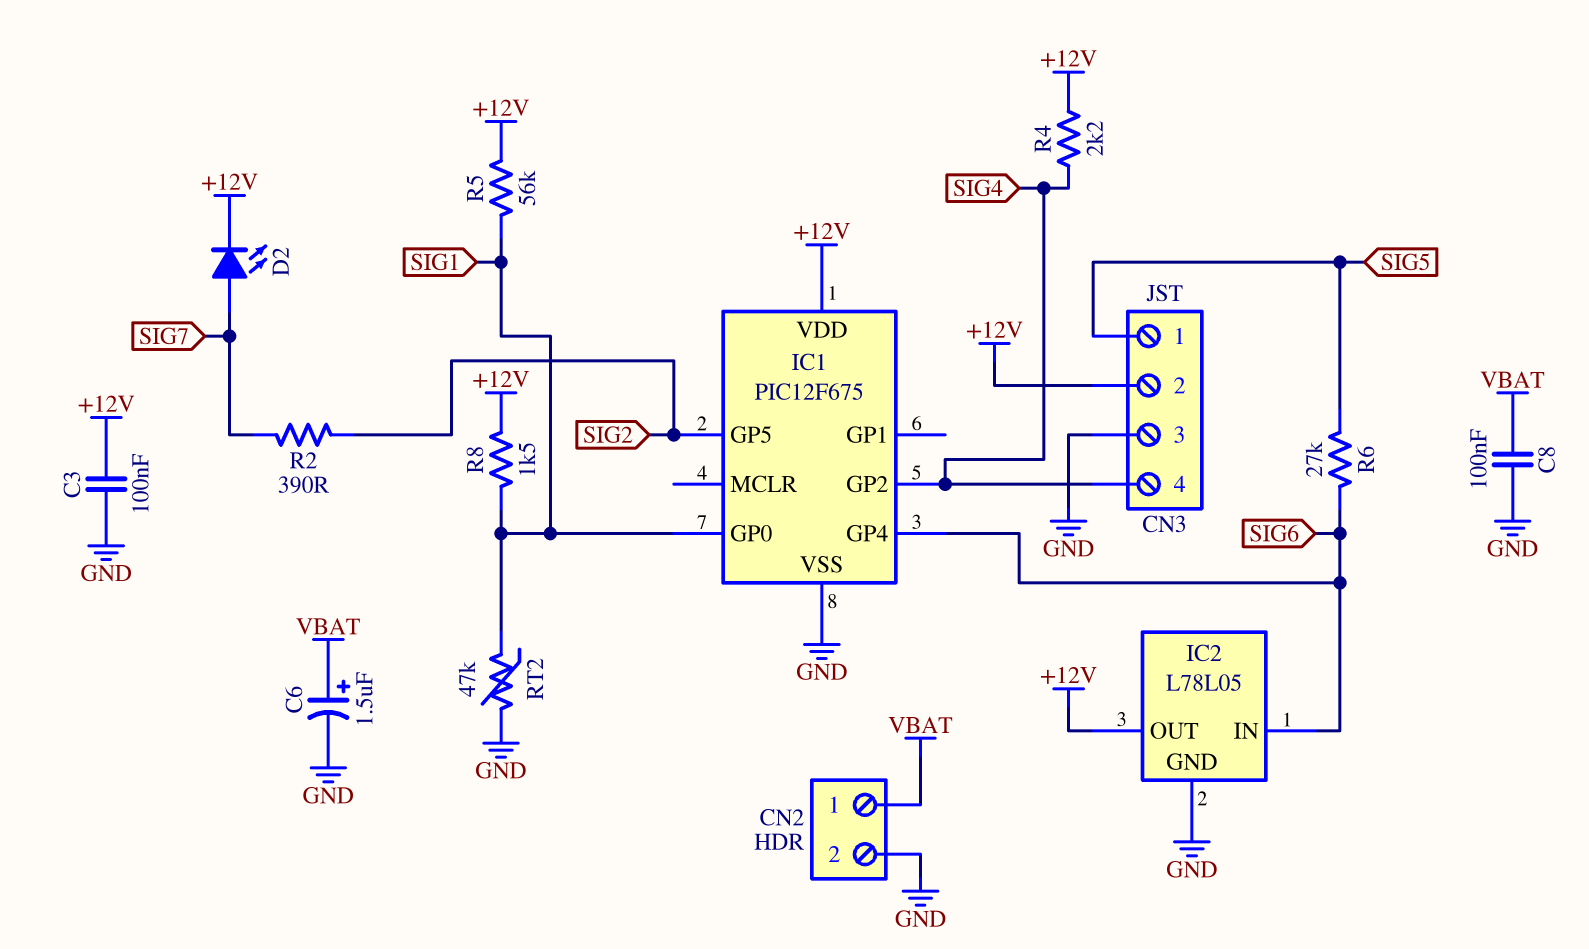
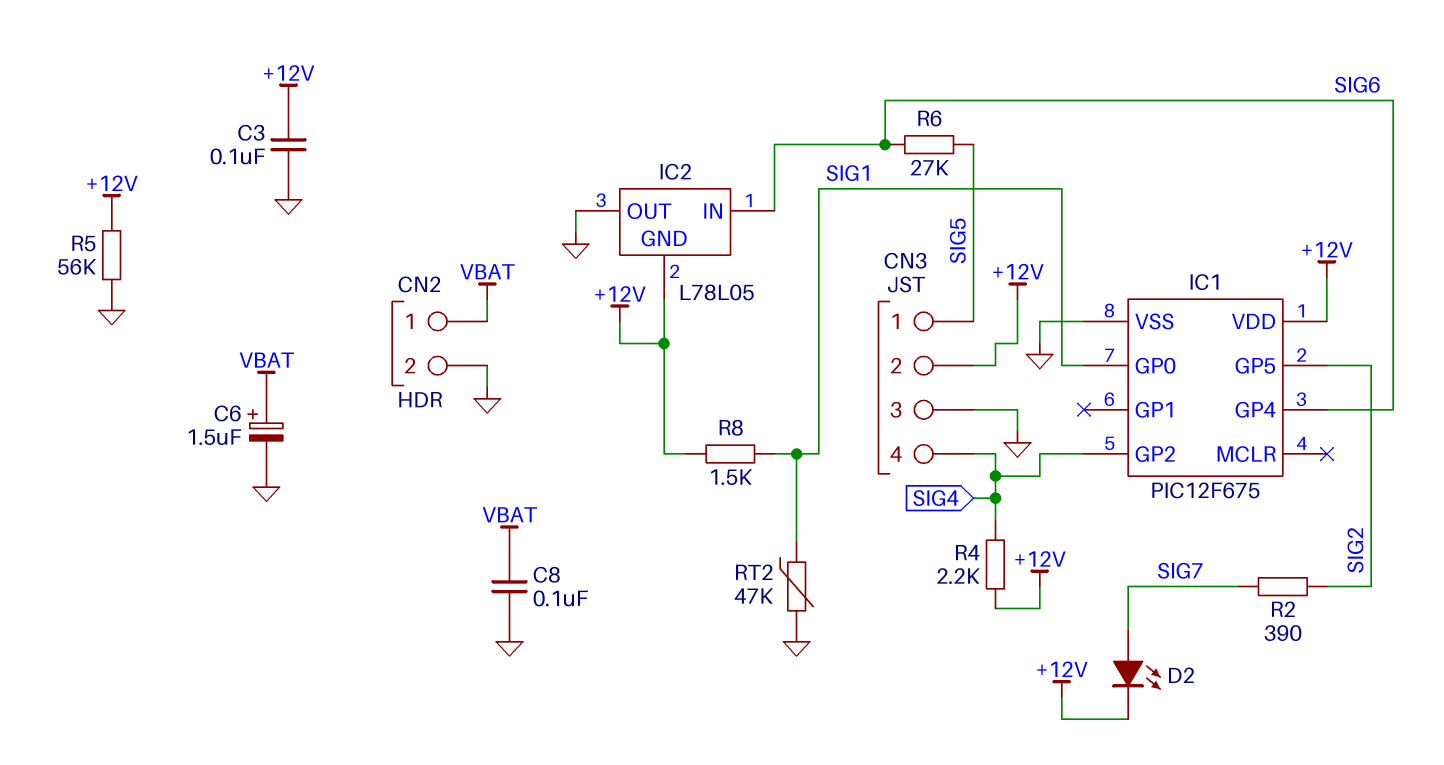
IC2 pin GND: GND -> +12V
IC2 pin OUT: +12V -> GND
R5: 56k (+12V, SIG1) -> 56k (+12V, GND)

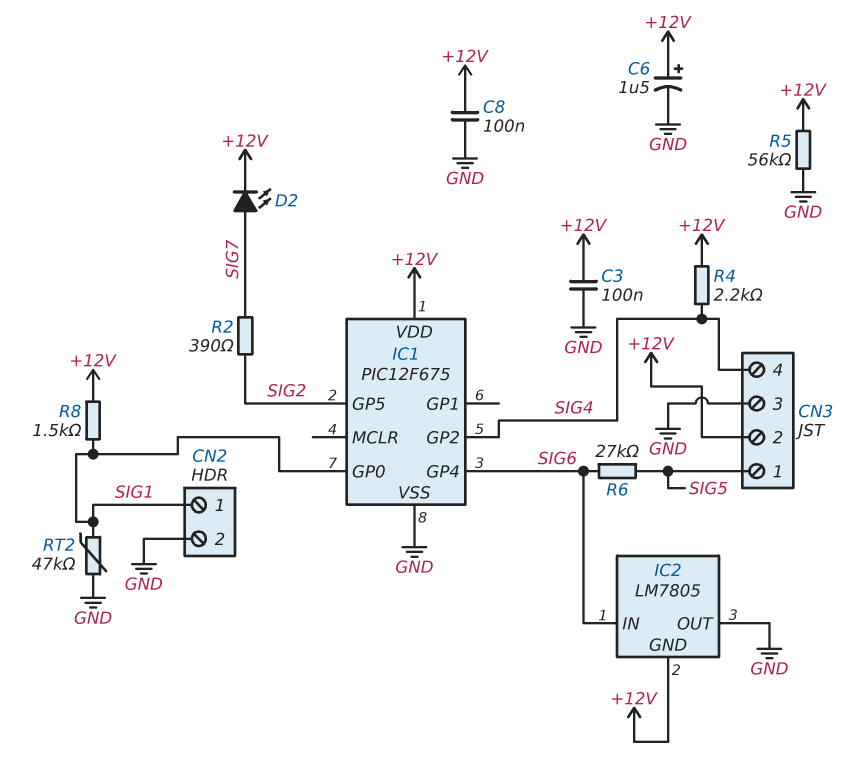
C6: 1.5uF (plus VBAT, minus GND) -> 1.5uF (plus +12V, minus GND)
C8: 100nF (GND, VBAT) -> 100nF (+12V, GND)
CN2 pin 1: VBAT -> SIG1
IC2: L78L05 -> LM7805

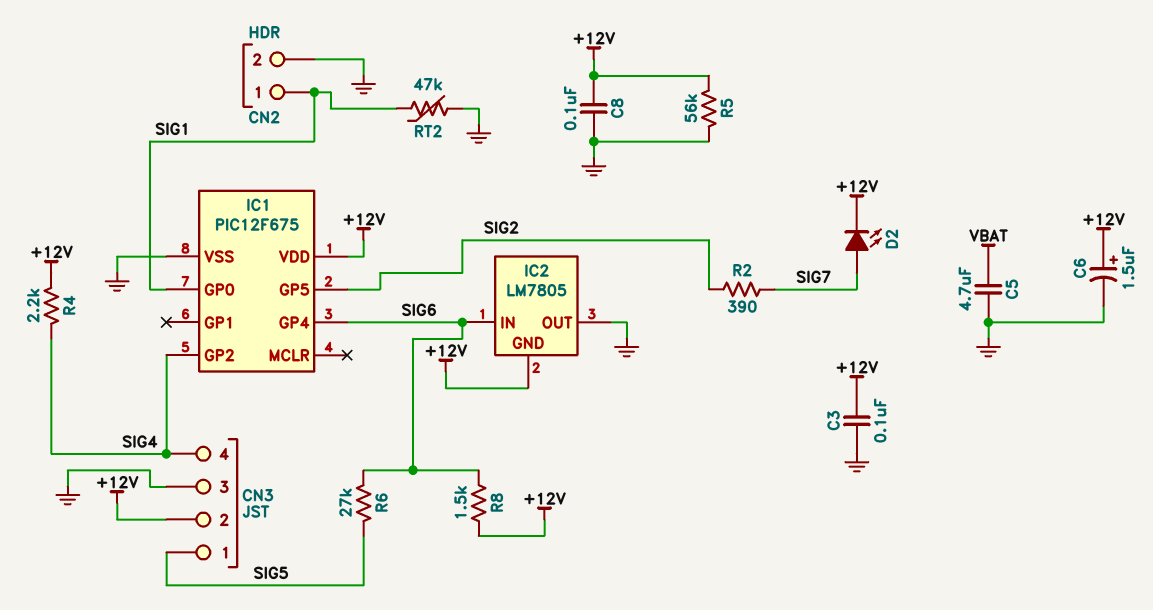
C5: none -> 4.7uF (GND, VBAT)
R8: 1.5k (+12V, SIG1) -> 1.5k (+12V, SIG6)

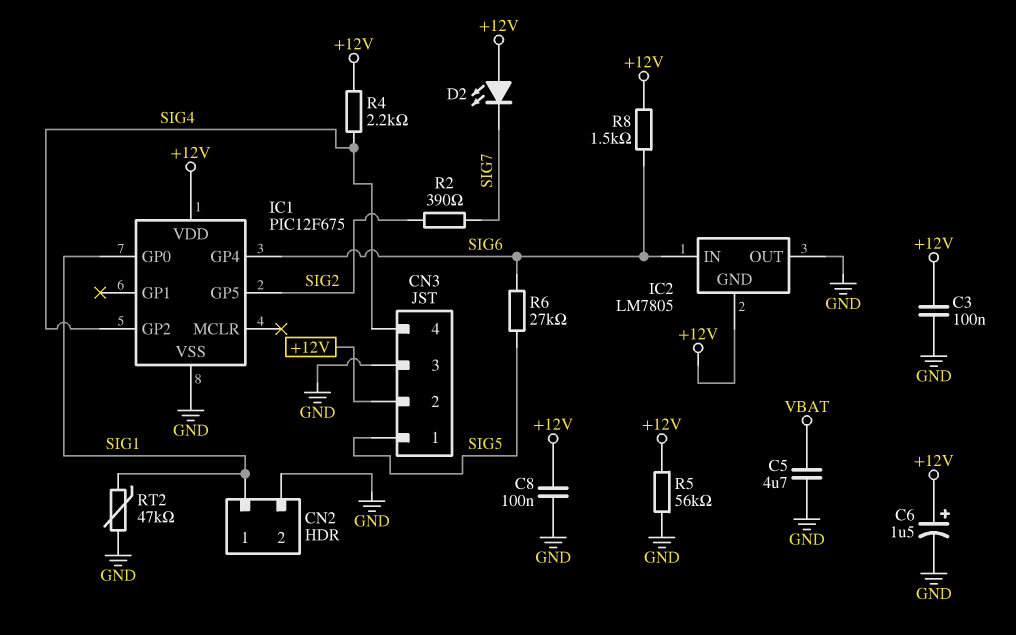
D2: LED (A SIG7, K +12V) -> LED (A +12V, K SIG7)

